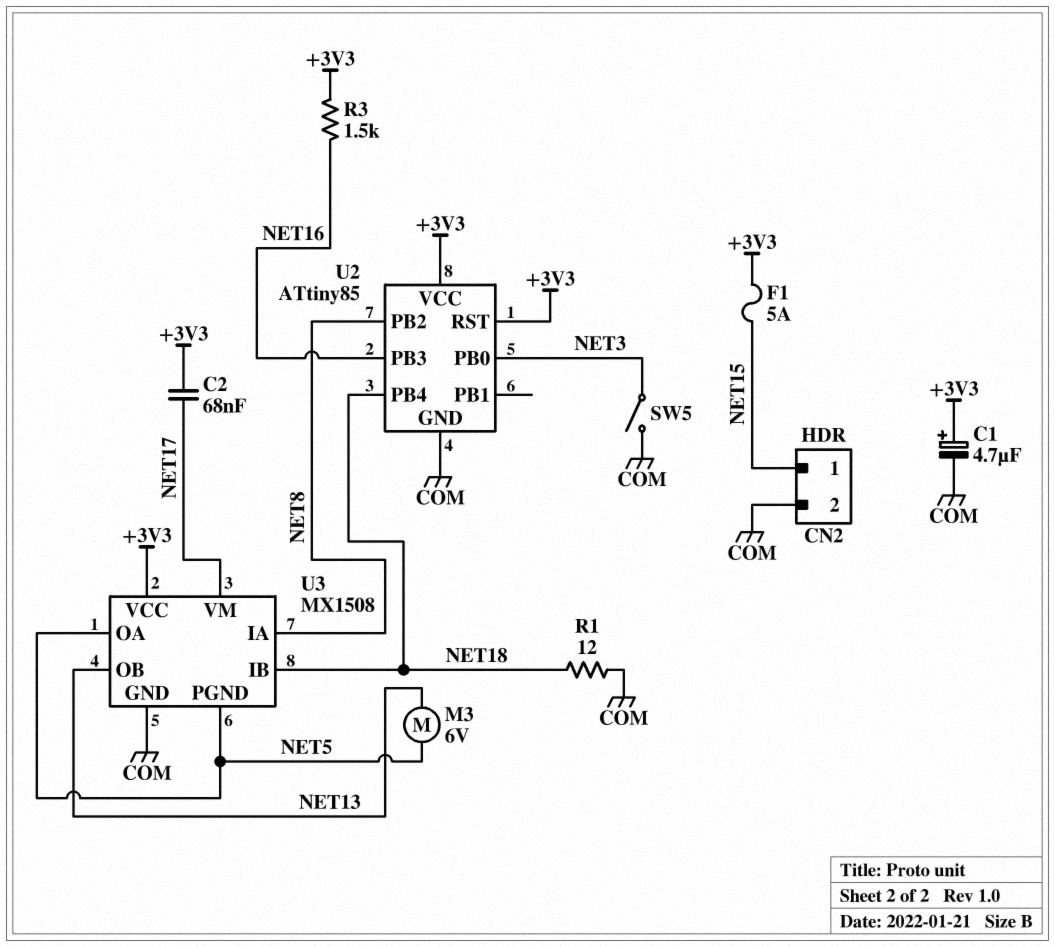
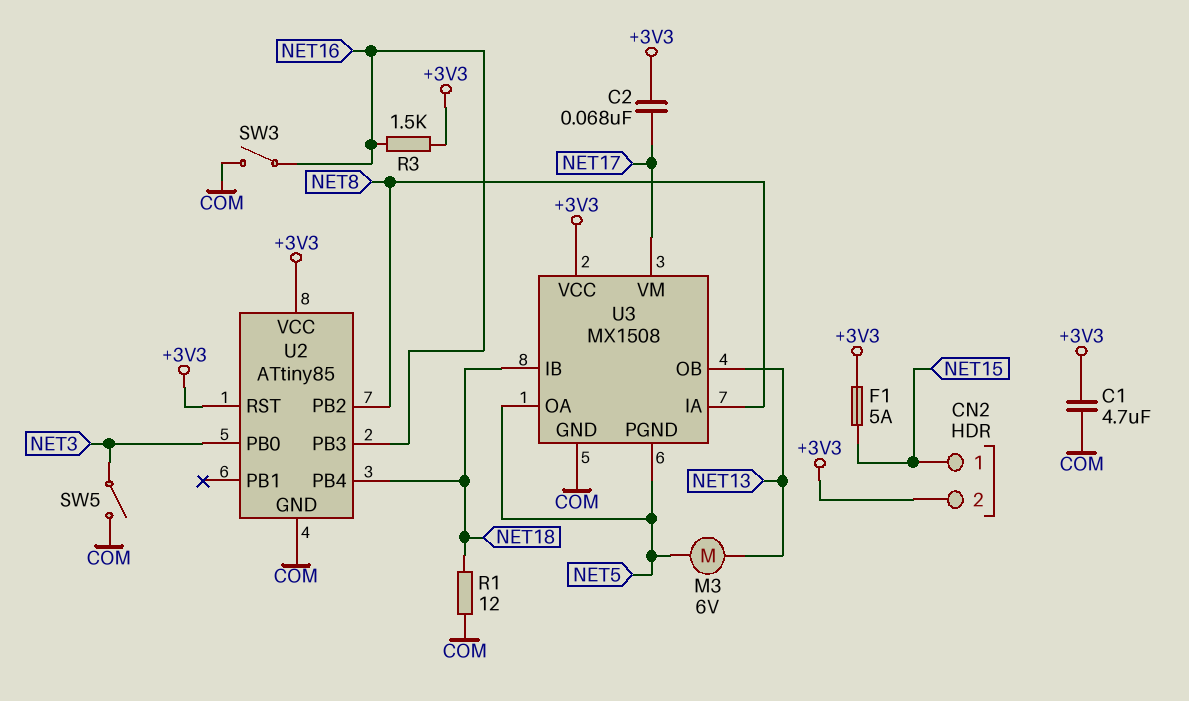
C1: 4.7uF (plus +3V3, minus COM) -> 4.7uF (+3V3, COM)
CN2 pin 2: COM -> +3V3
SW3: none -> switch (COM, NET16)

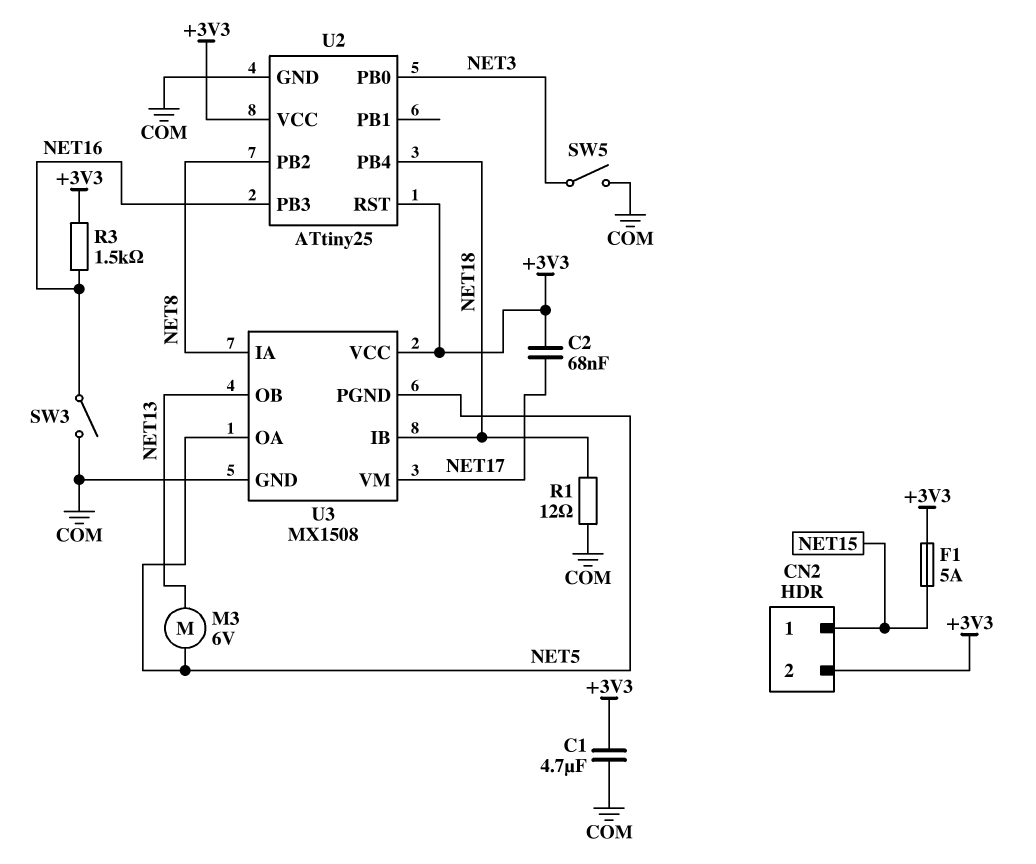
U2: ATtiny85 -> ATtiny25

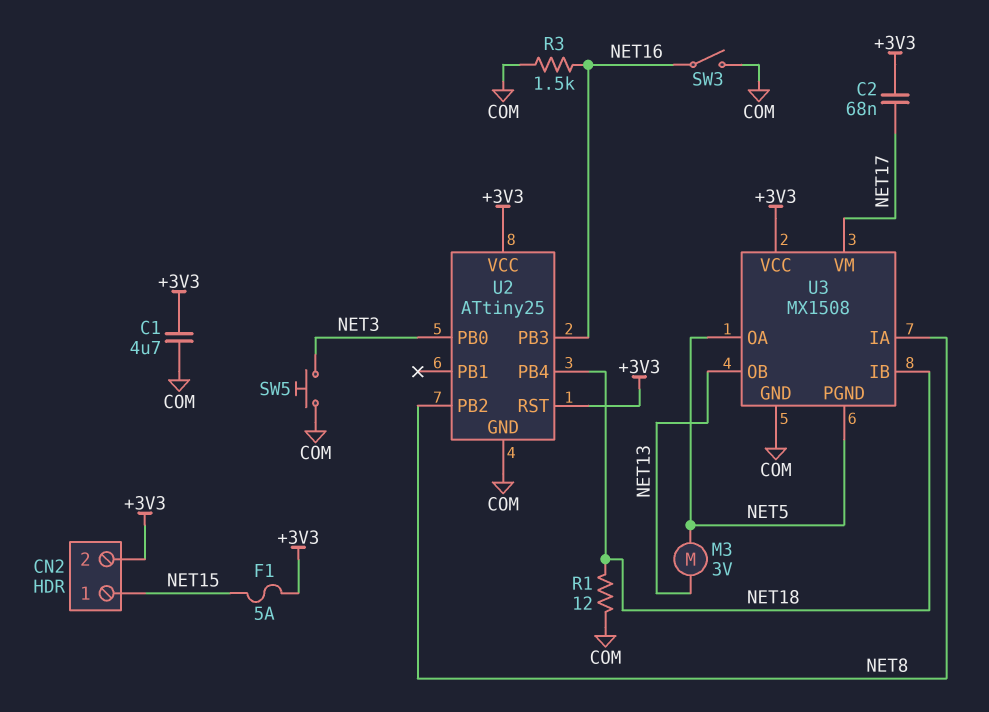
M3: motor 6V (NET5, NET13) -> motor 3V (NET5, NET13)
R3: 1.5k (+3V3, NET16) -> 1.5k (COM, NET16)
SW5: switch (COM, NET3) -> button (COM, NET3)

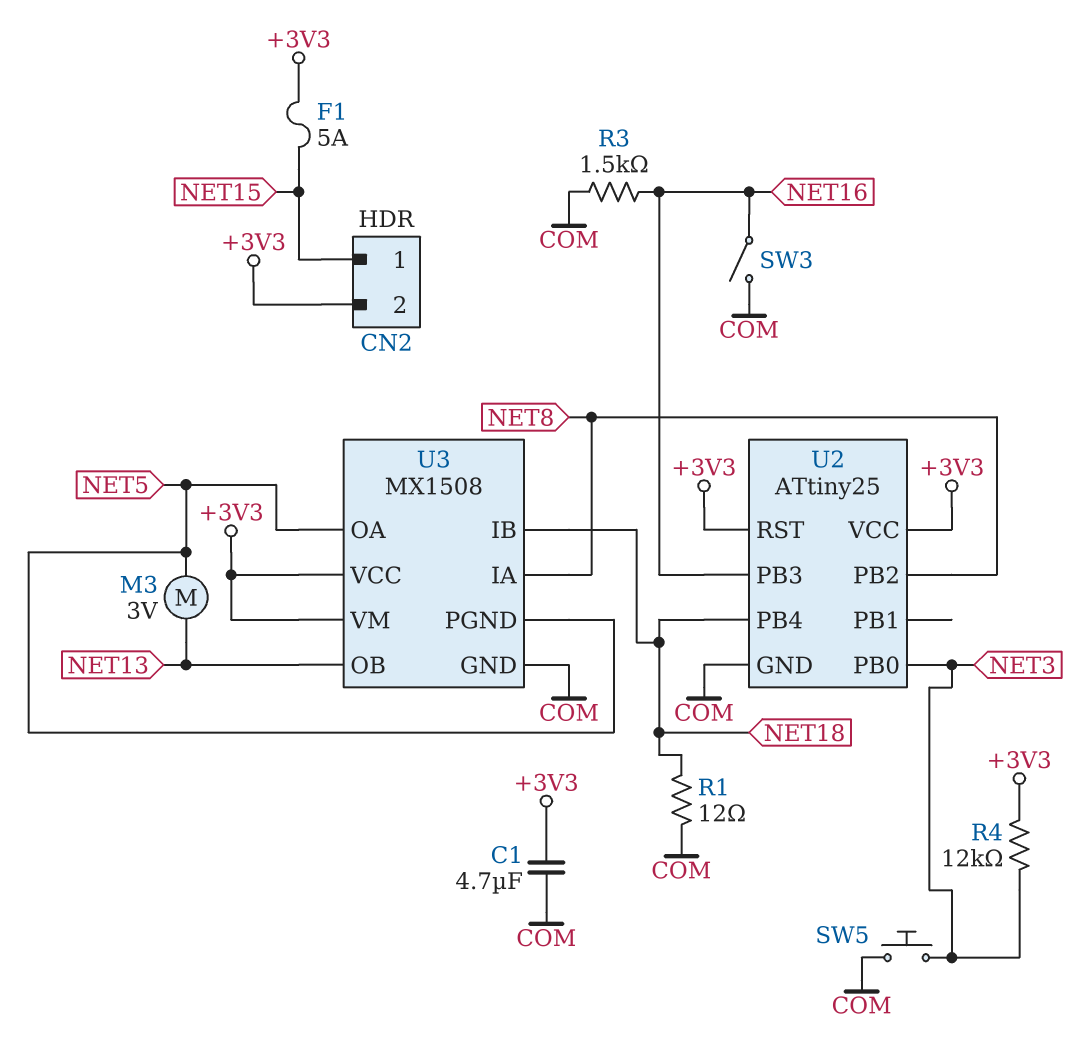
C2: 68nF (+3V3, NET17) -> none
R4: none -> 12k (+3V3, NET3)
U3 pin VM: NET17 -> +3V3

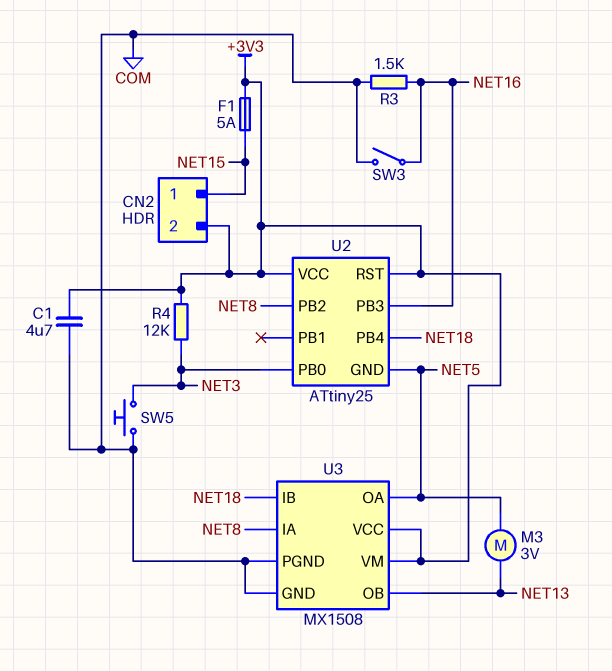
R1: 12 (COM, NET18) -> none
U2 pin GND: COM -> NET5
U3 pin PGND: NET5 -> COM

